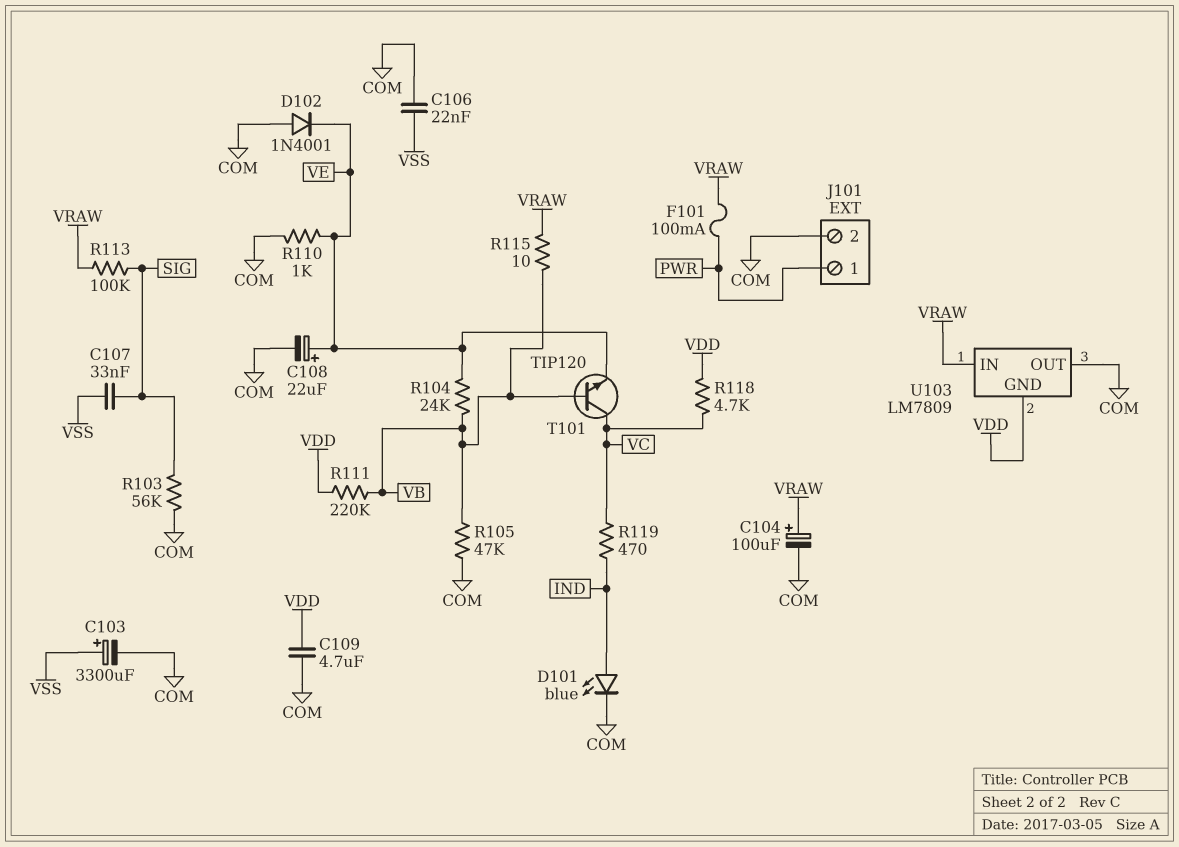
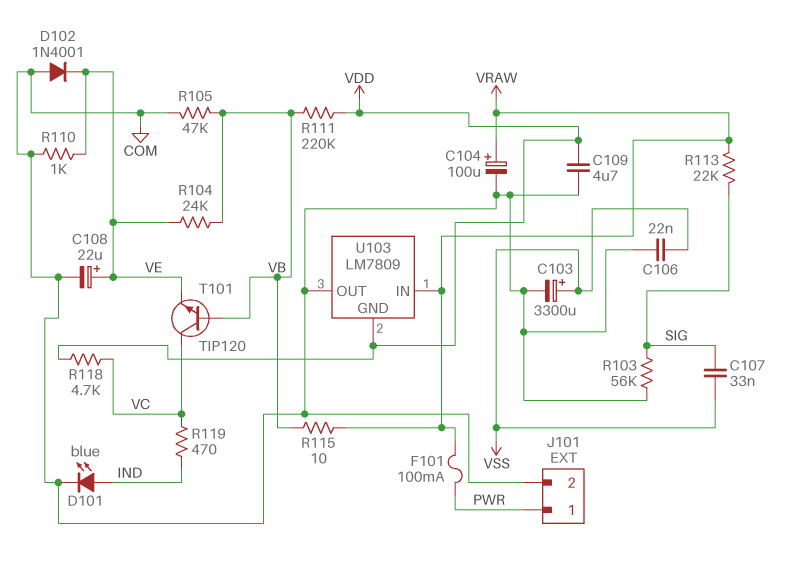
R113: 100k (SIG, VRAW) -> 22k (SIG, VRAW)

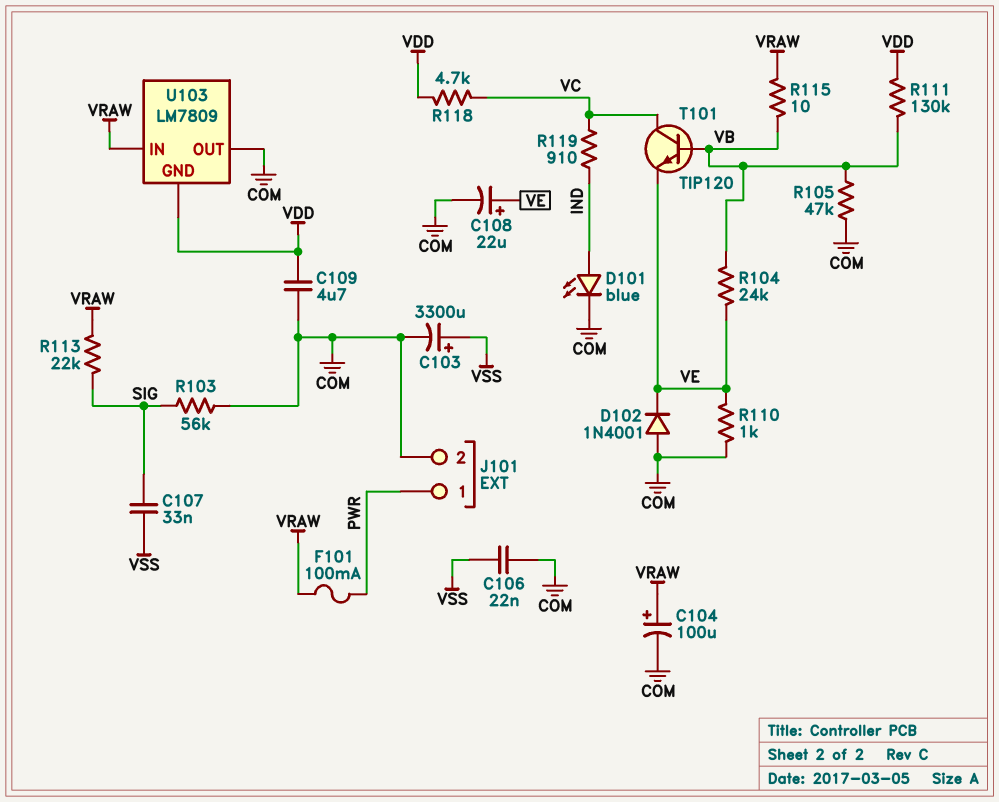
R111: 220k (VB, VDD) -> 130k (VB, VDD)
R119: 470 (IND, VC) -> 910 (IND, VC)

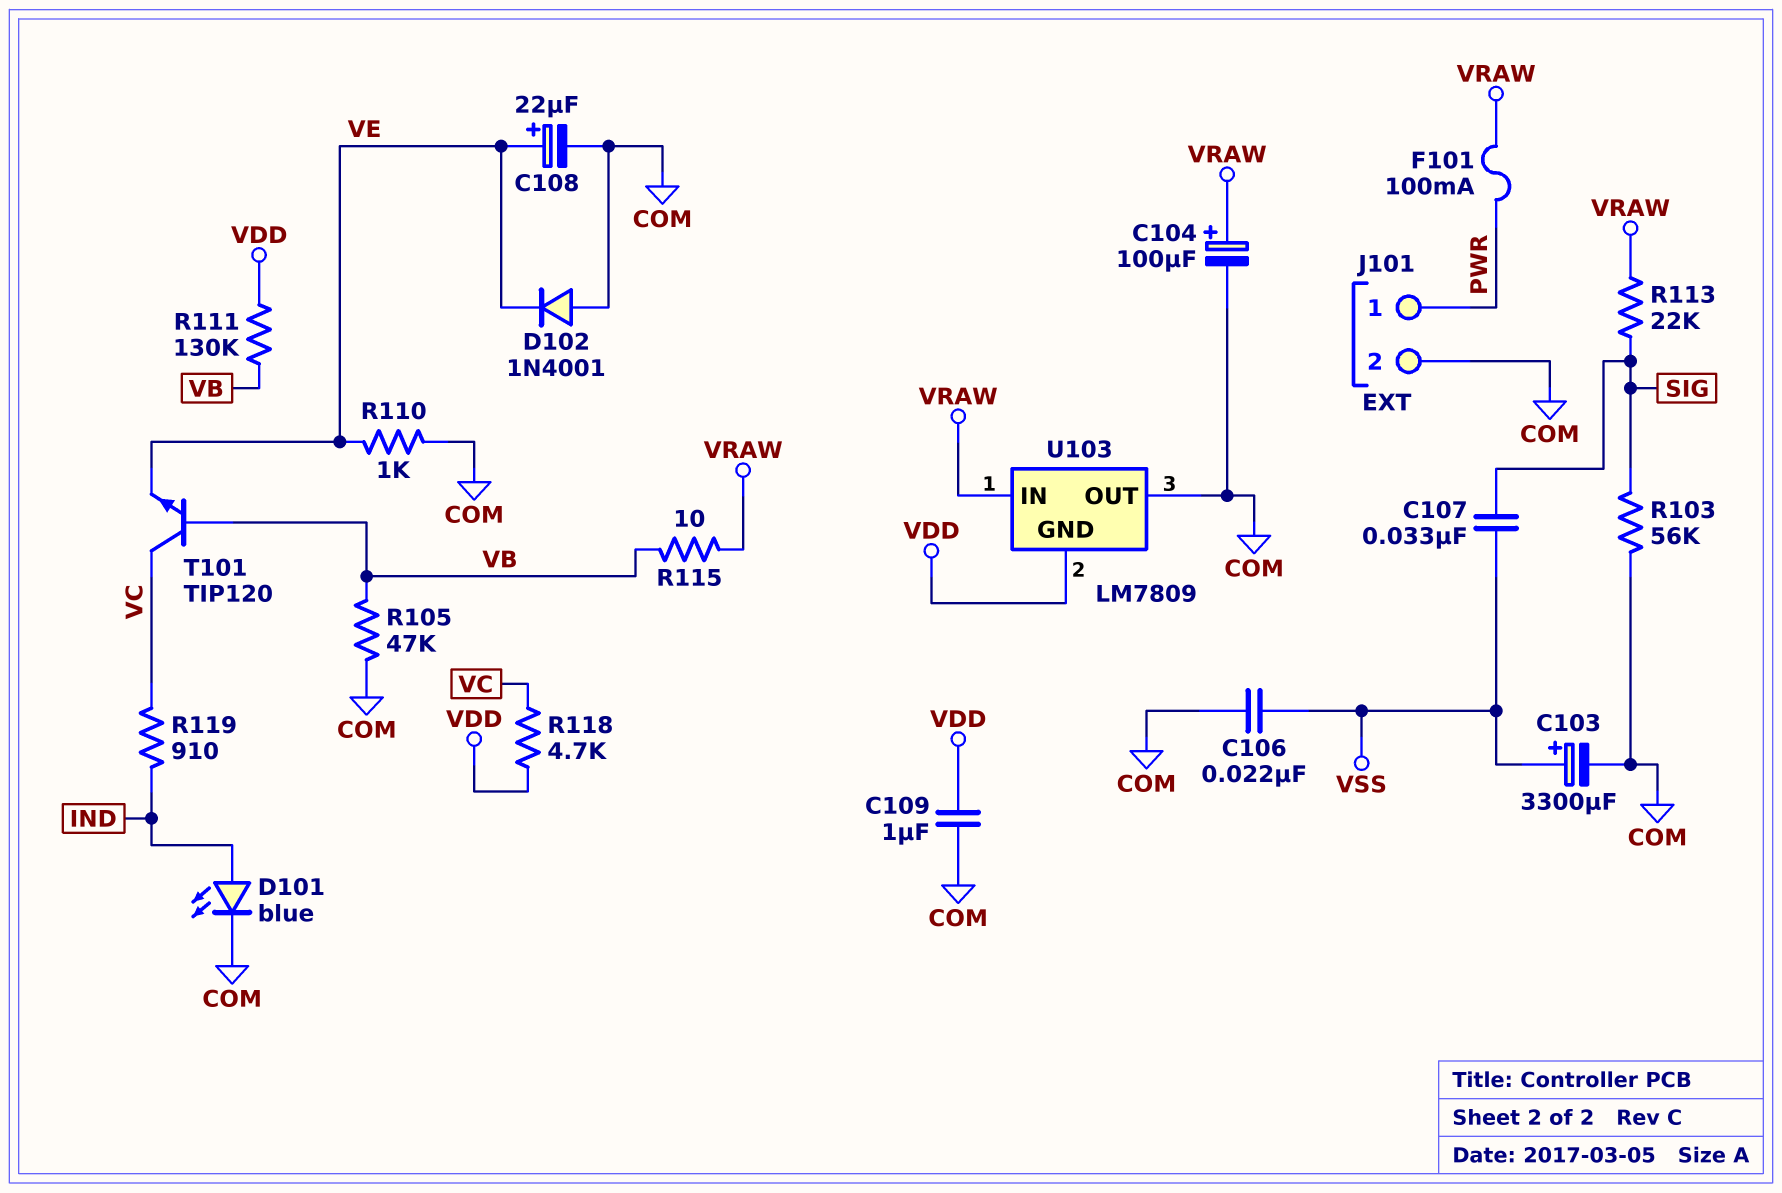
C109: 4.7uF (COM, VDD) -> 1uF (COM, VDD)
R104: 24k (VB, VE) -> none

